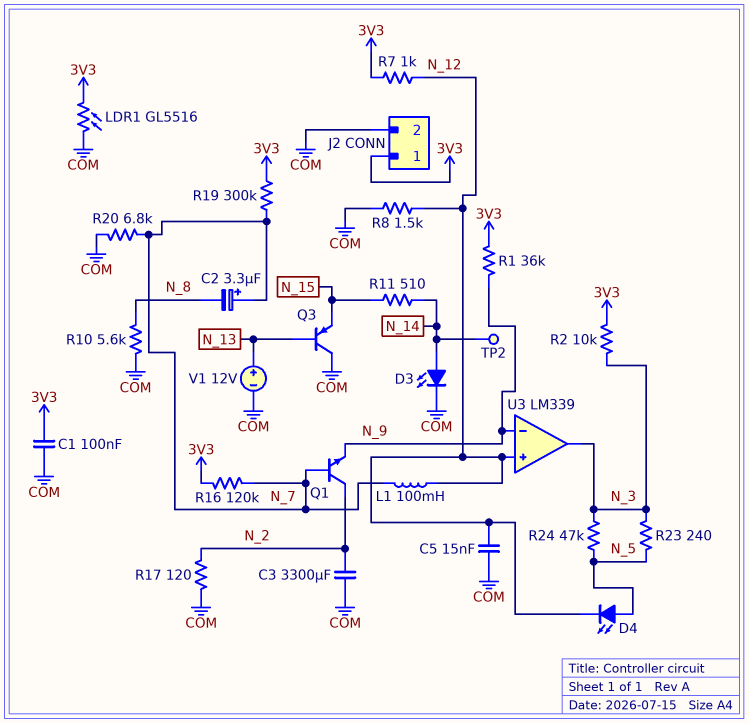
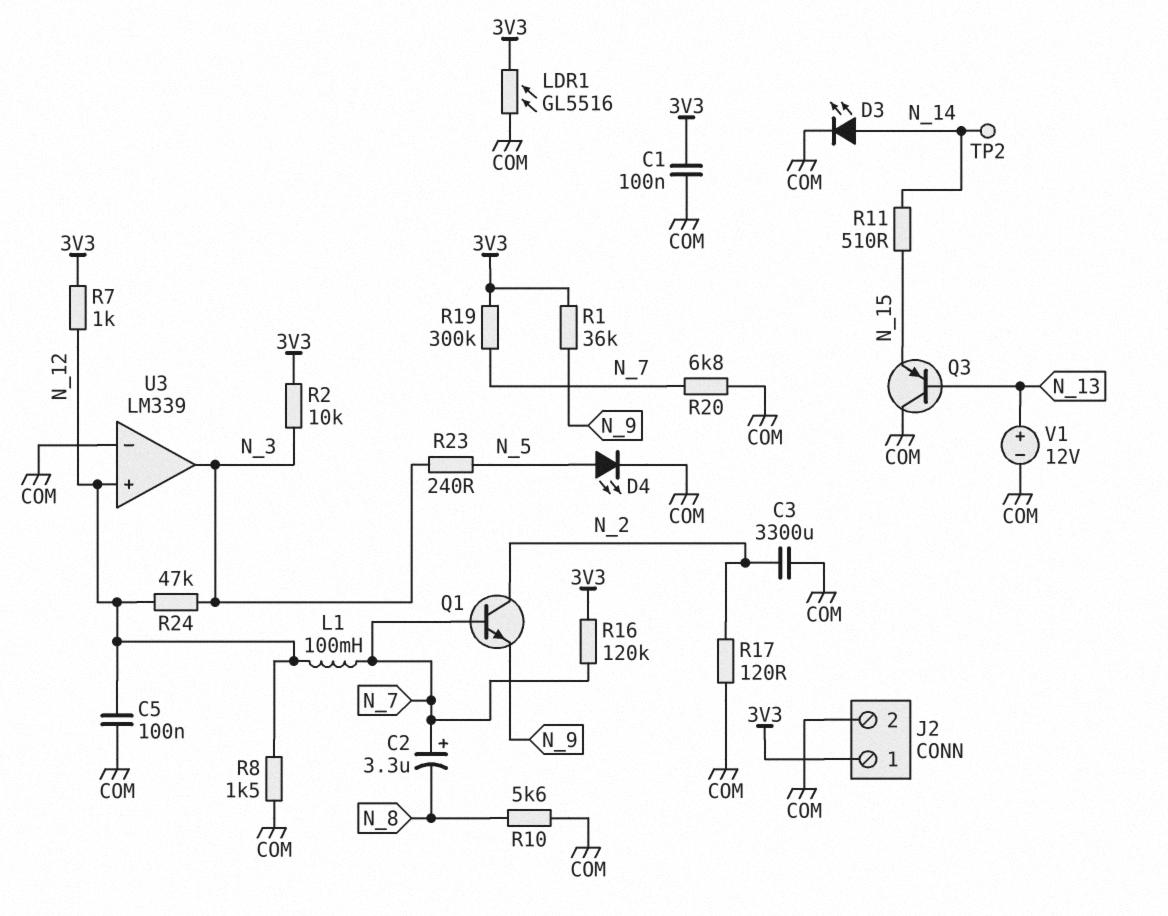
C5: 15nF (COM, N_12) -> 100nF (COM, N_12)
D4: LED (A N_5, K N_12) -> LED (A N_5, K COM)
R24: 47k (N_3, N_5) -> 47k (N_3, N_12)
U3 pin in-: N_9 -> COM

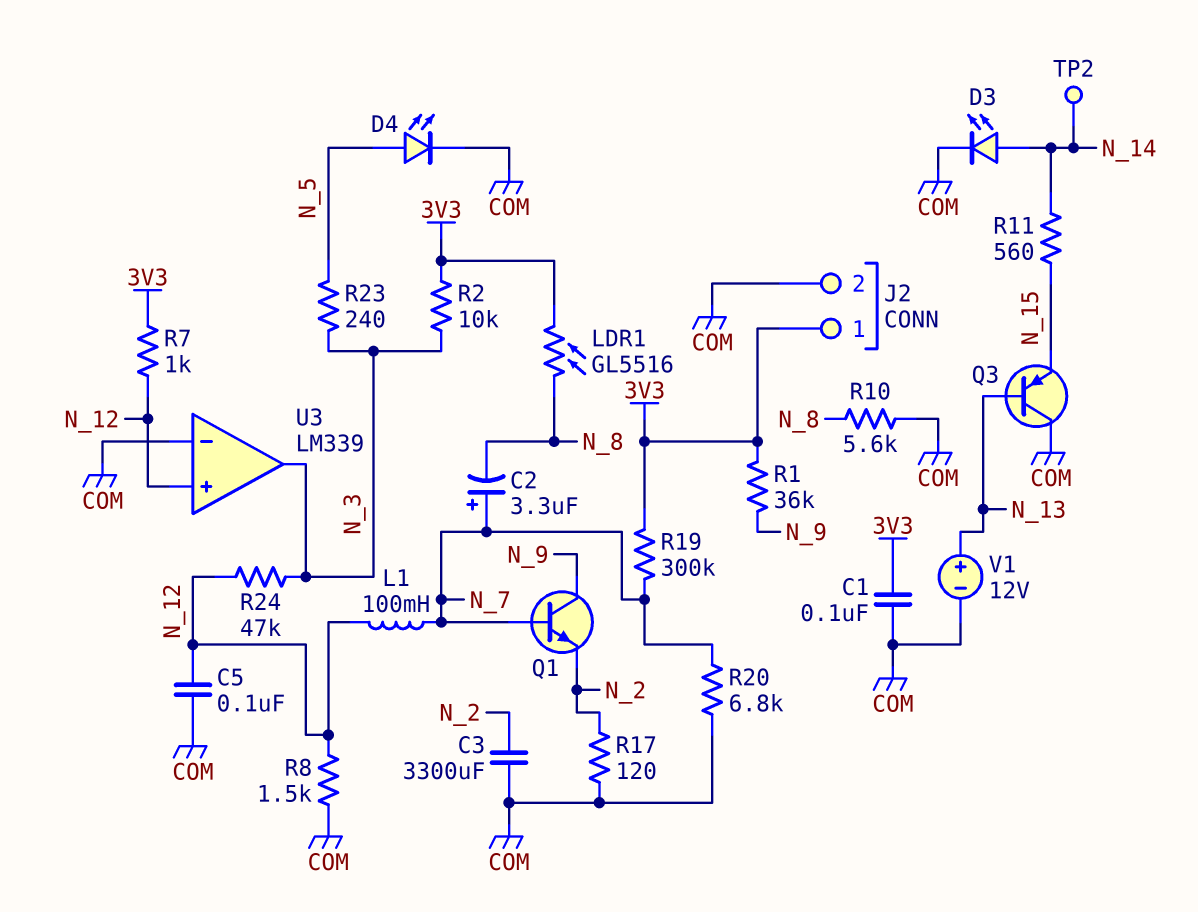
LDR1: GL5516 (3V3, COM) -> GL5516 (3V3, N_8)
Q1: NPN (B N_7, C N_2, E N_9) -> NPN (B N_7, C N_9, E N_2)
R11: 510 (N_14, N_15) -> 560 (N_14, N_15)
R16: 120k (3V3, N_7) -> none

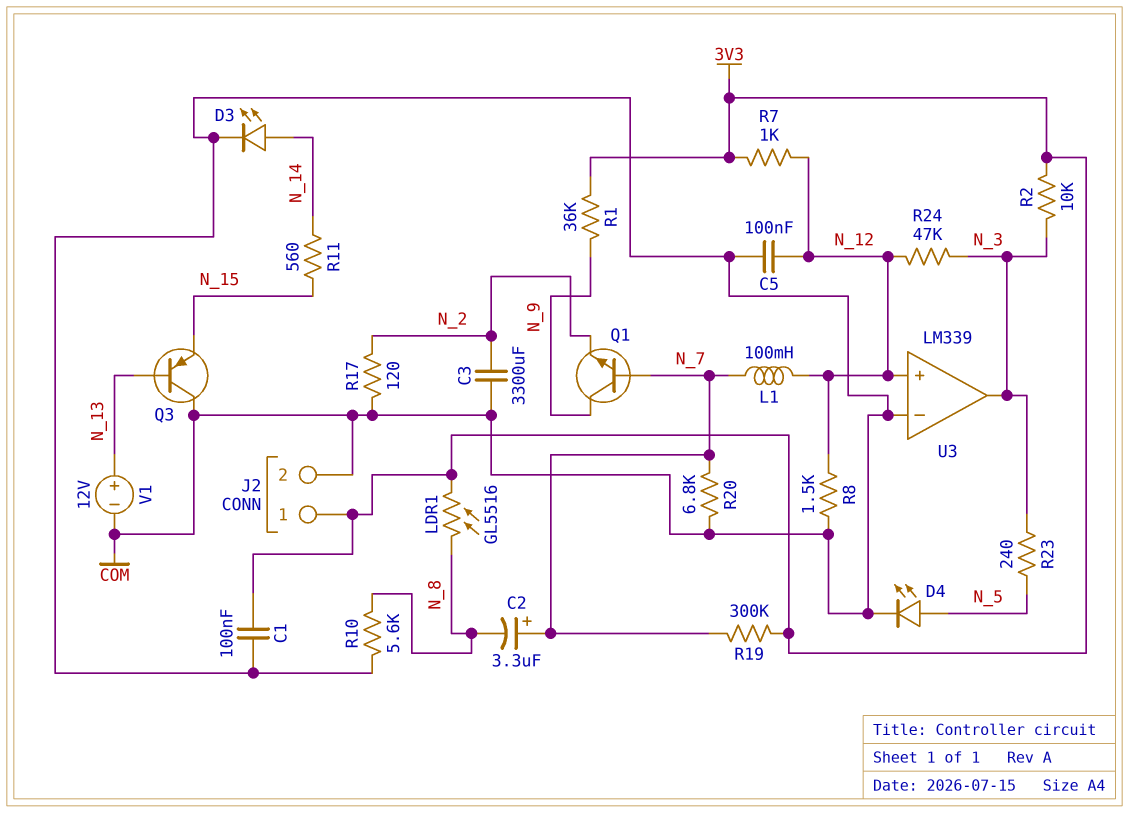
TP2: test point (N_14) -> none

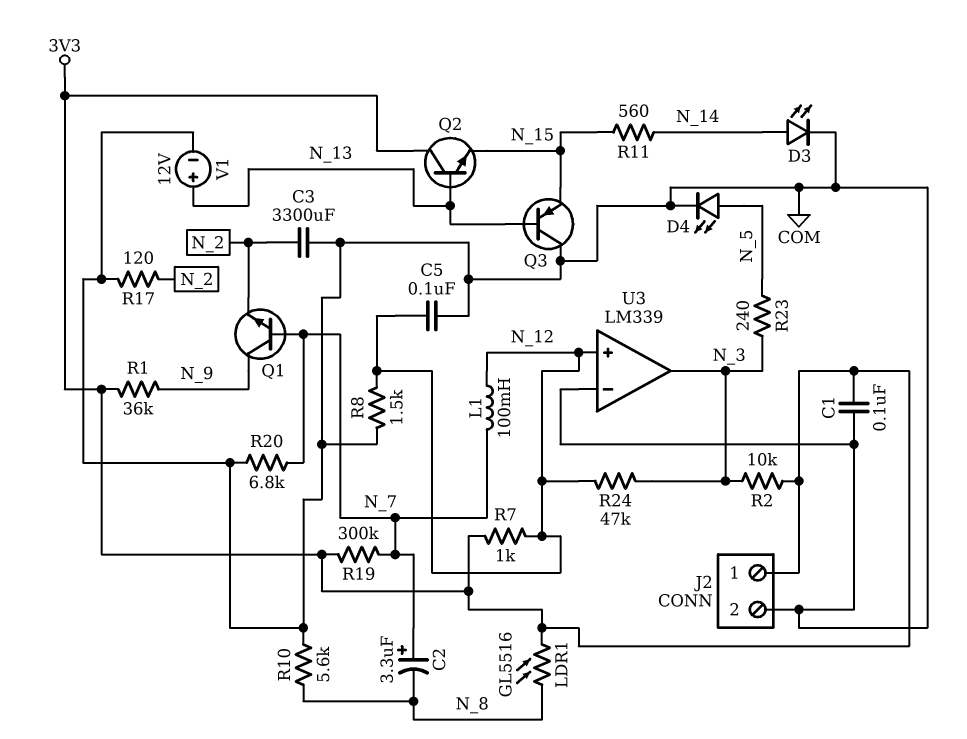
Q2: none -> NPN (B N_13, C 3V3, E N_15)

